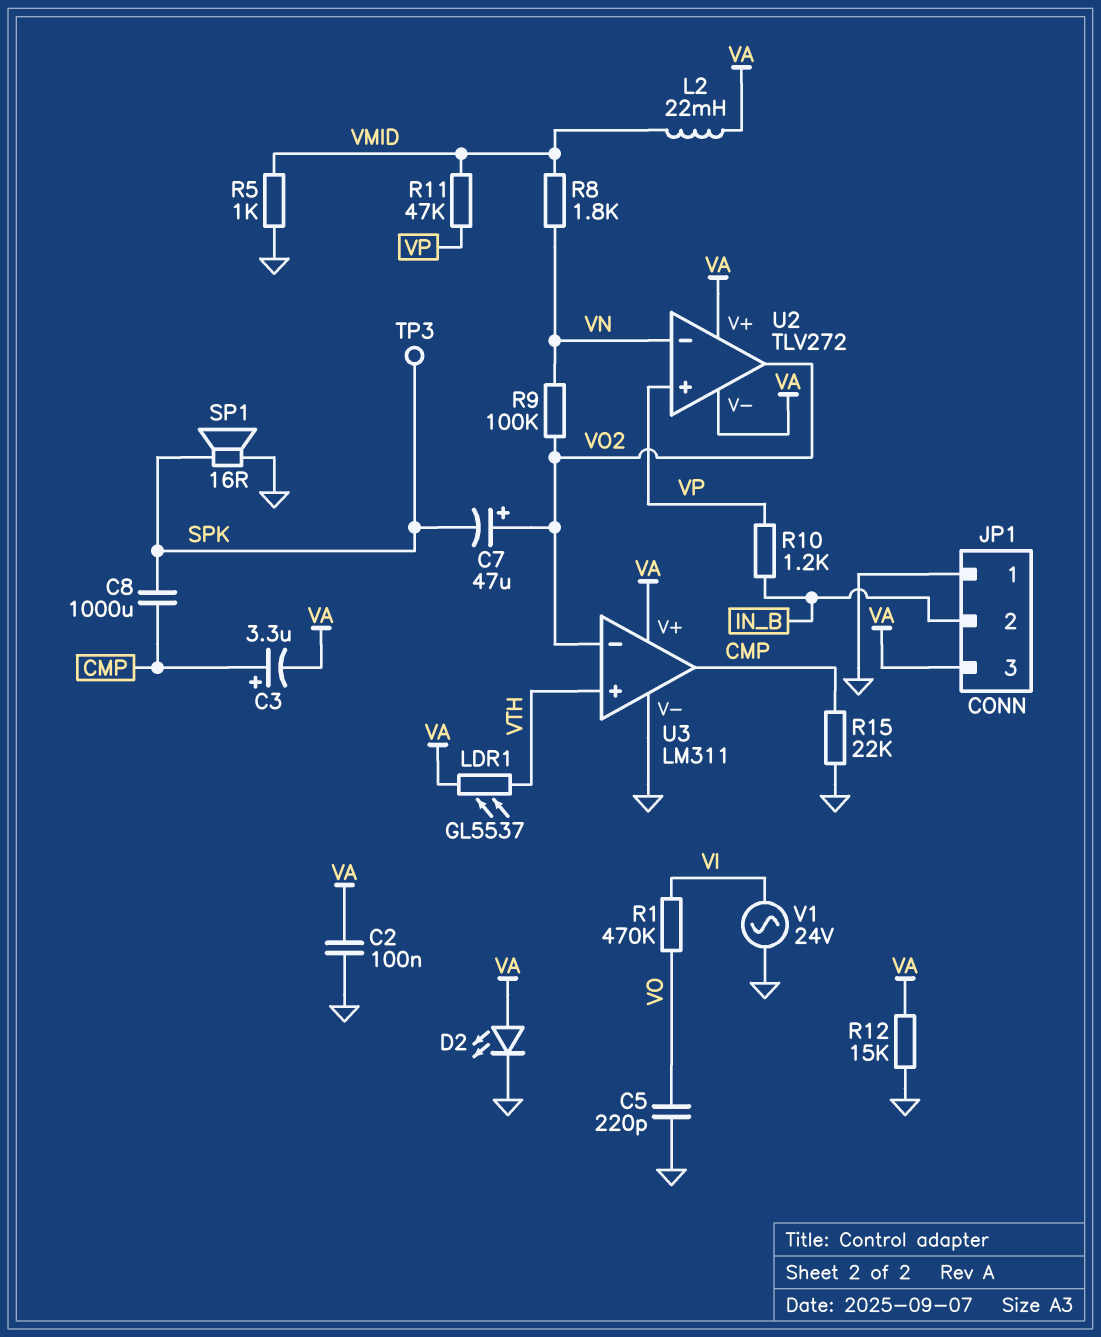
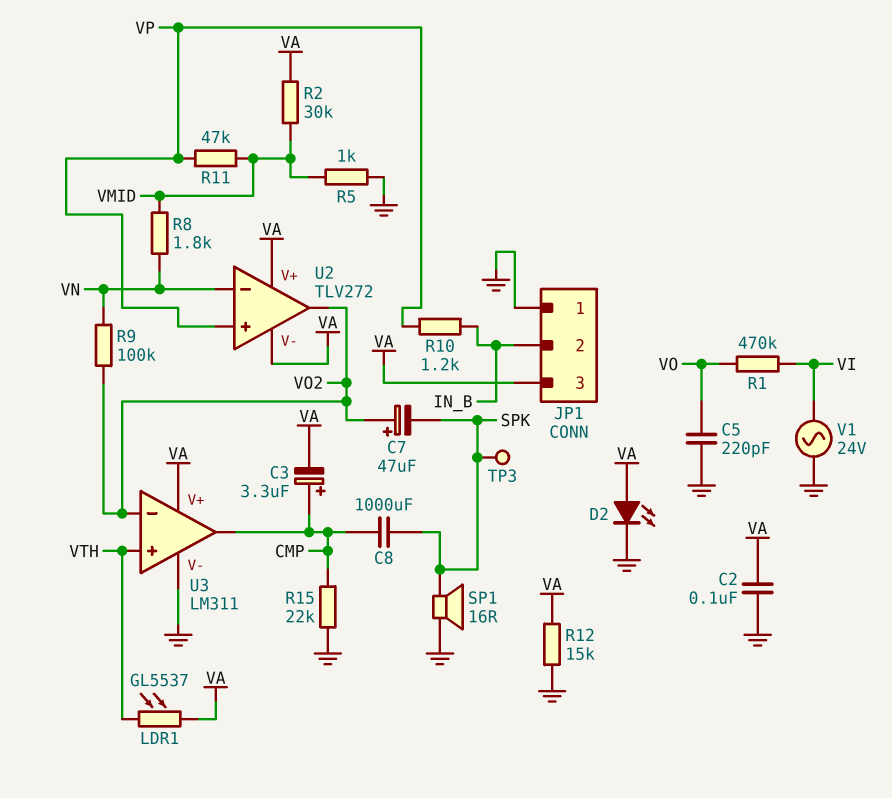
L2: 22mH (VA, VMID) -> none
R2: none -> 30k (VA, VMID)

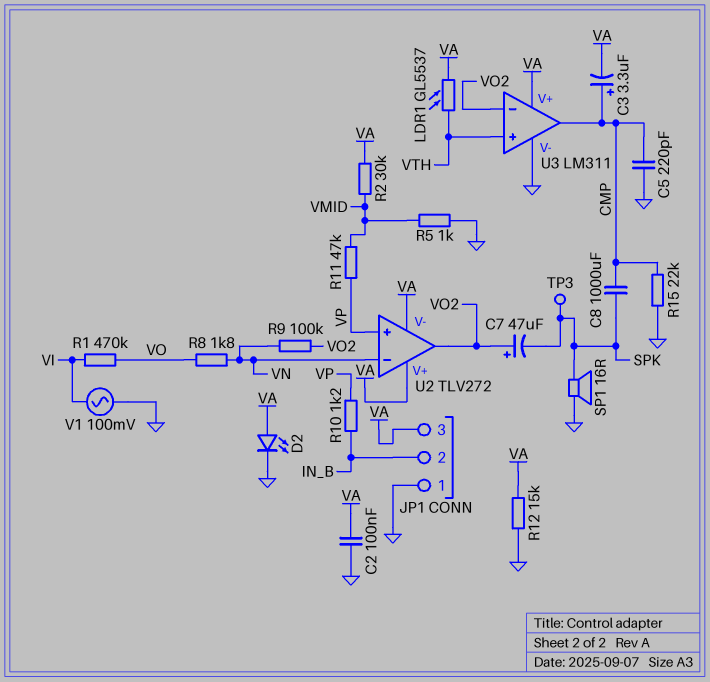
C5: 220pF (GND, VO) -> 220pF (CMP, GND)
R8: 1.8k (VMID, VN) -> 1.8k (VN, VO)
V1: AC 24V (GND, VI) -> AC 100mV (GND, VI)

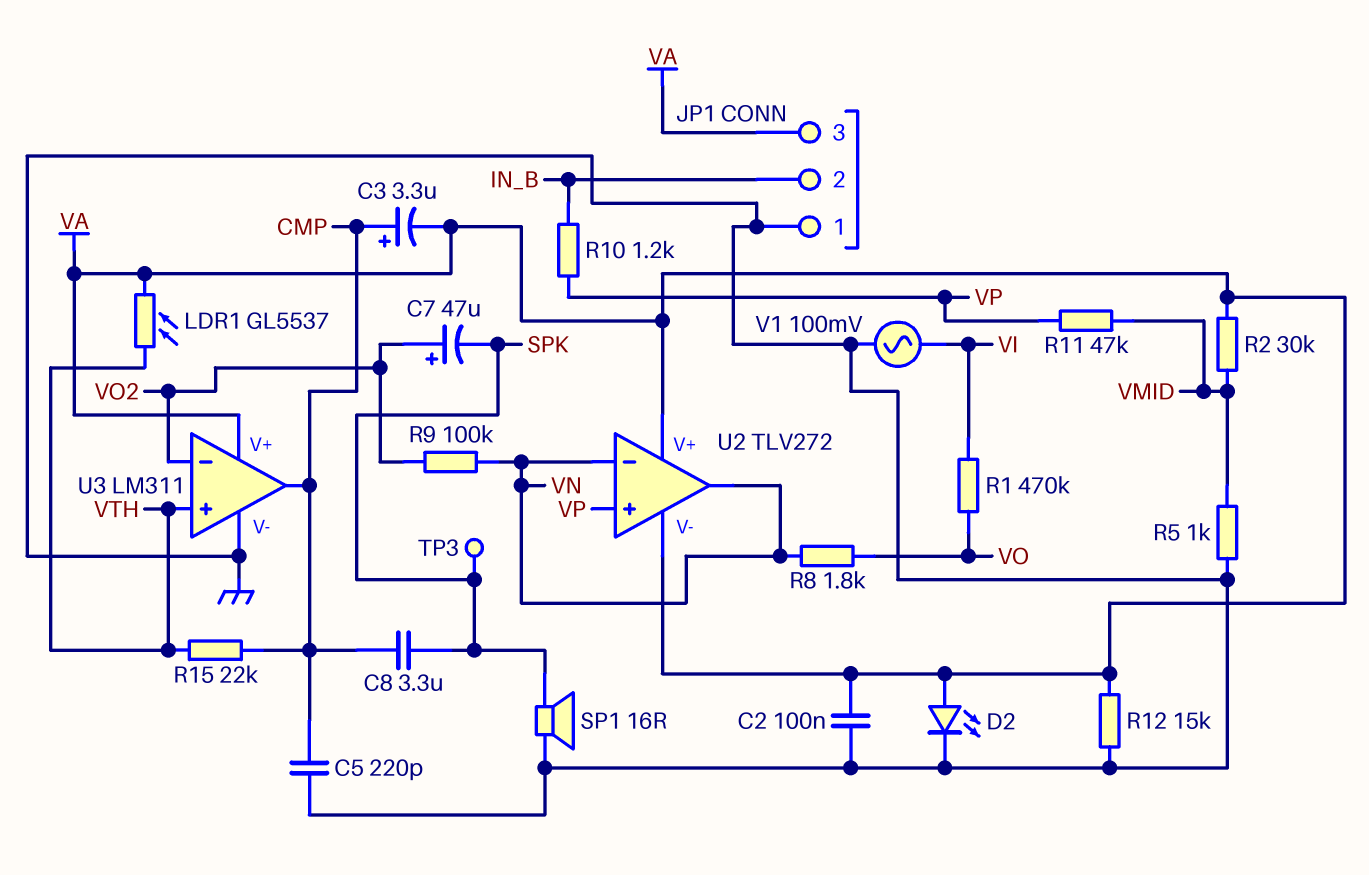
C8: 1000uF (CMP, SPK) -> 3.3uF (CMP, SPK)
R15: 22k (CMP, GND) -> 22k (CMP, VTH)
U2 pin out: VO2 -> VN

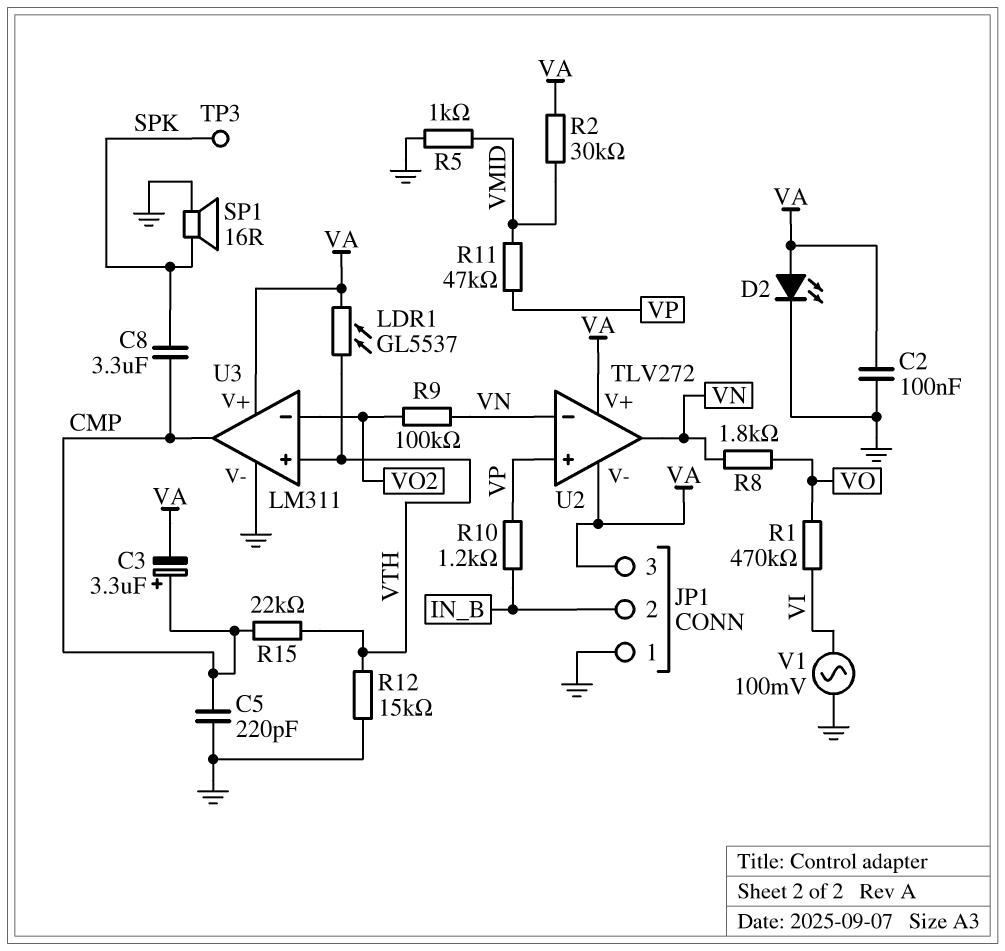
C7: 47uF (plus VO2, minus SPK) -> none
R12: 15k (GND, VA) -> 15k (GND, VTH)

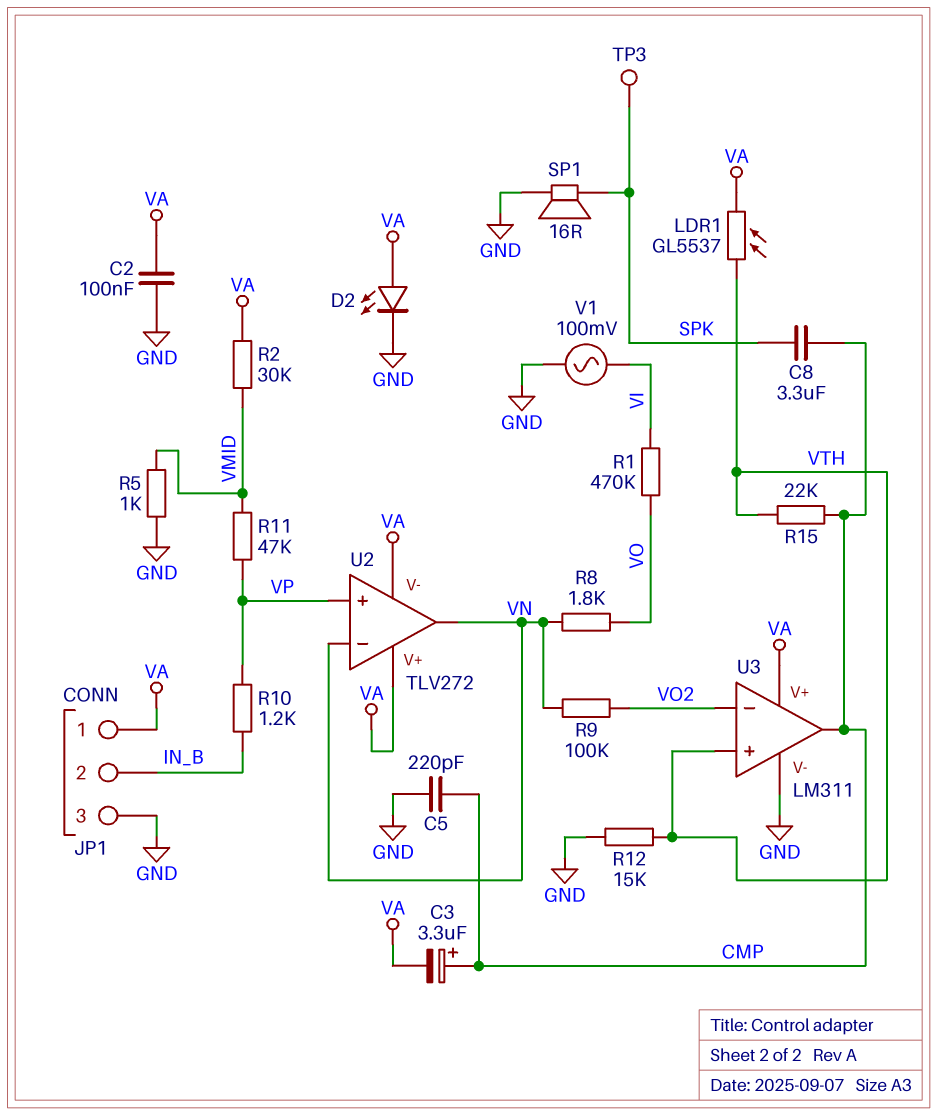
JP1 pin 1: GND -> VA
JP1 pin 3: VA -> GND

